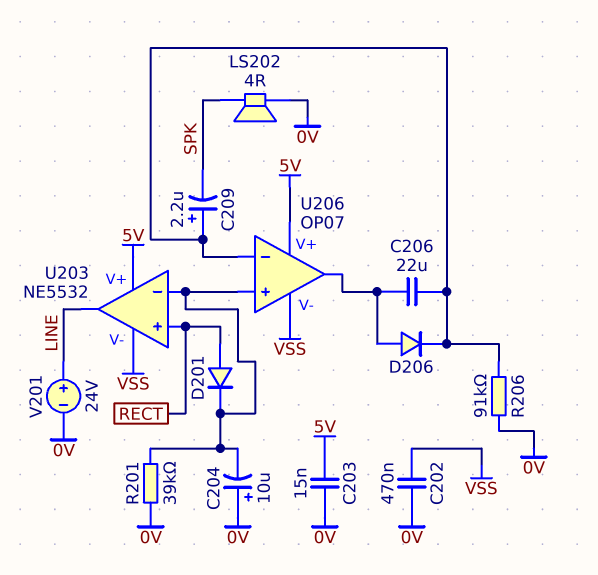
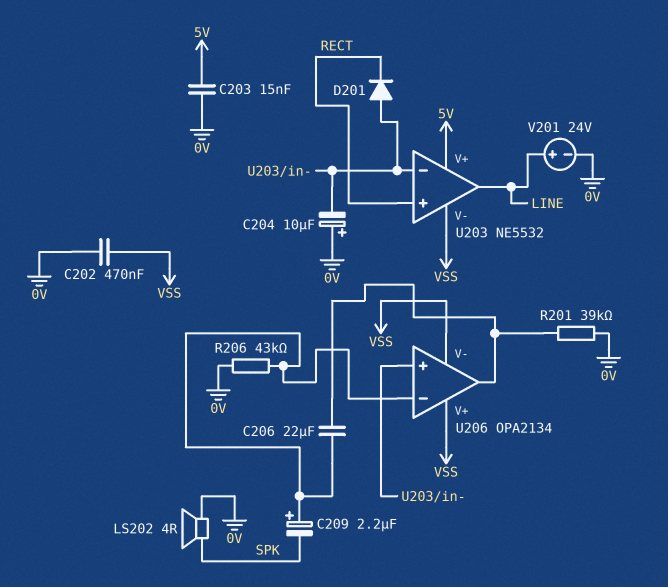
D201: diode (A RECT, K U203/in-) -> diode (A U203/in-, K RECT)
D206: diode (A U206/out, K U206/in-) -> none
R201: 39k (0V, U203/in-) -> 39k (0V, U206/out)
R206: 91k (0V, U206/in-) -> 43k (0V, U206/in-)
U206: OP07 -> OPA2134
U206 pin V+: 5V -> VSS

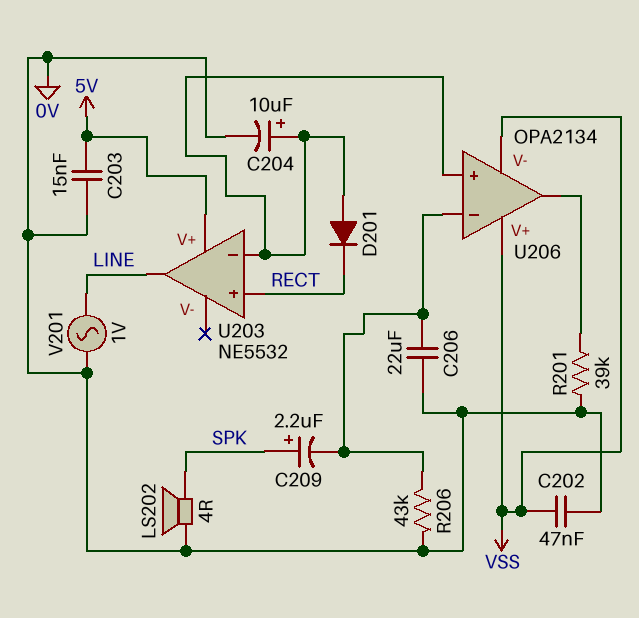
C202: 470nF (0V, VSS) -> 47nF (0V, VSS)
C204: 10uF (plus 0V, minus U203/in-) -> 10uF (plus U203/in-, minus 0V)
C206: 22uF (U206/in-, U206/out) -> 22uF (0V, U206/in-)
C209: 2.2uF (plus U206/in-, minus SPK) -> 2.2uF (plus SPK, minus U206/in-)
U203 pin V-: VSS -> none
V201: 24V (plus LINE, minus 0V) -> AC 1V (0V, LINE)

